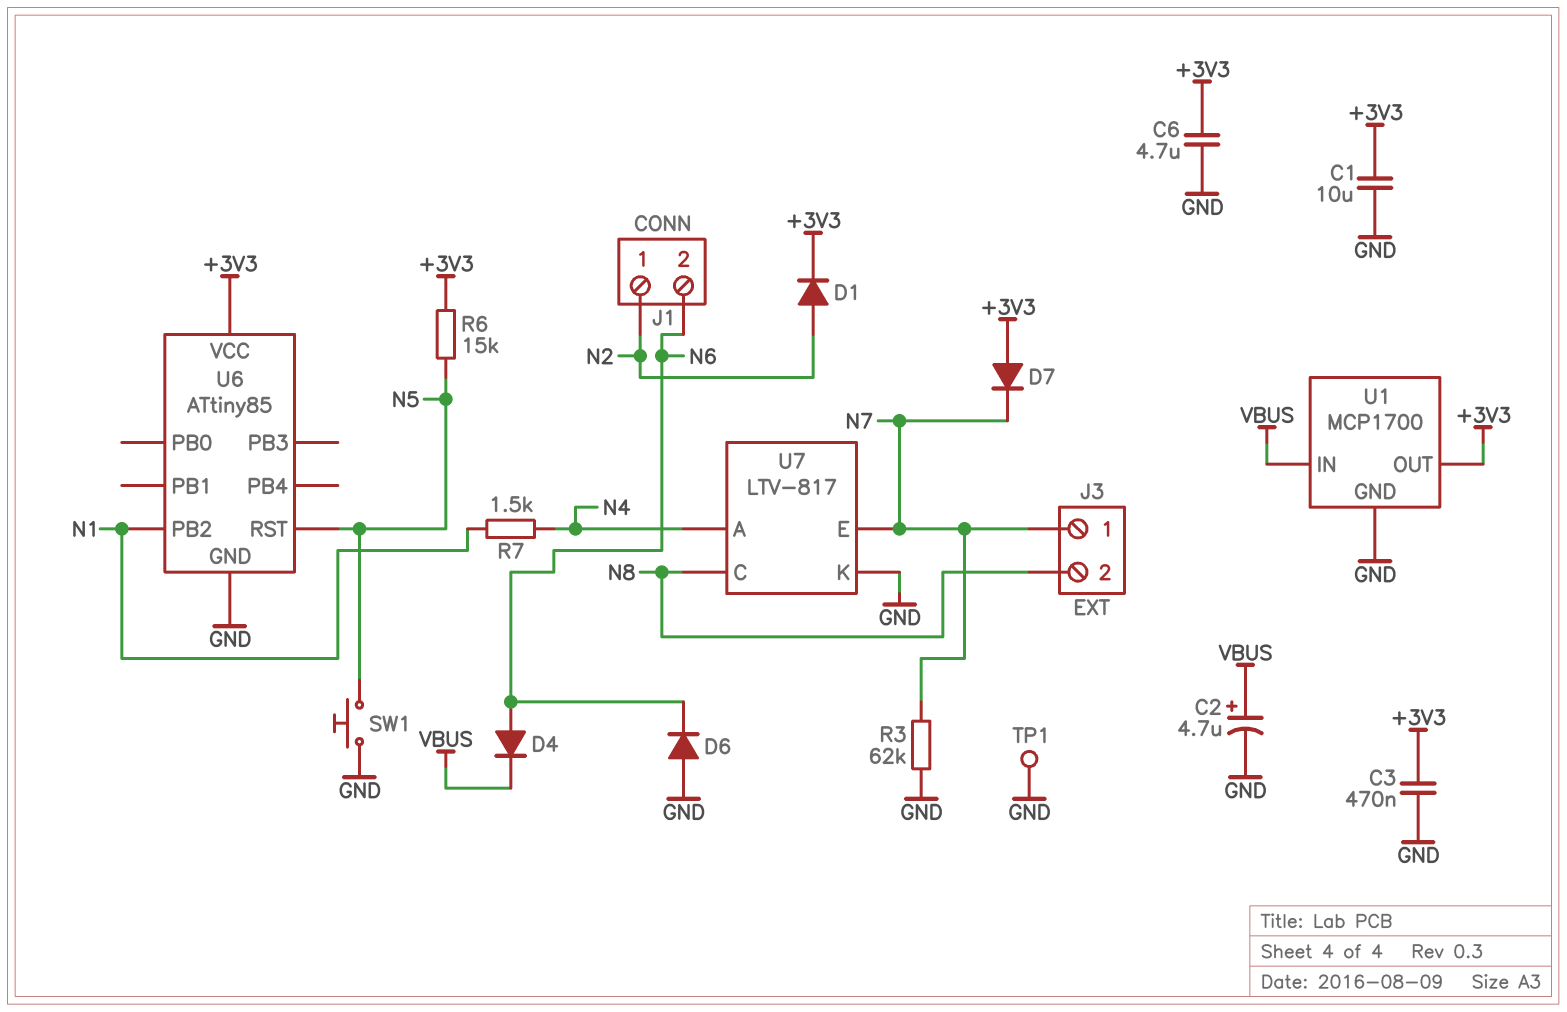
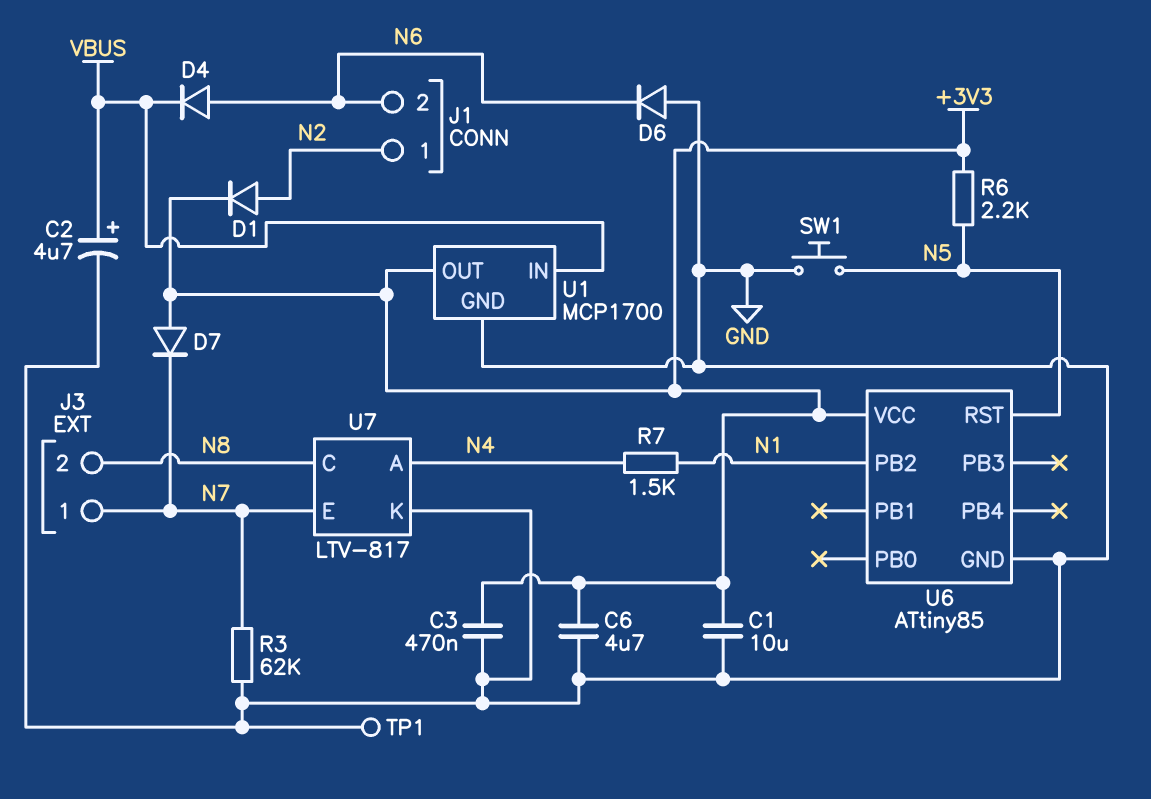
R6: 15k (+3V3, N5) -> 2.2k (+3V3, N5)

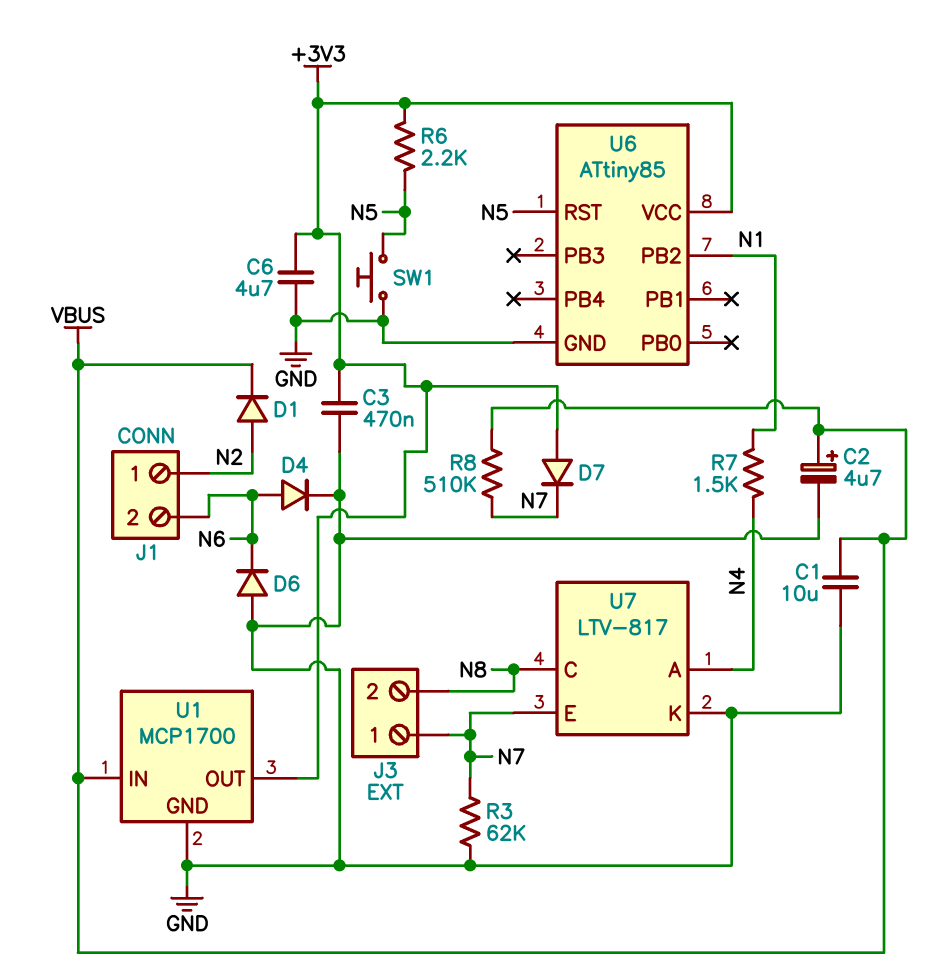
C1: 10uF (+3V3, GND) -> 10uF (GND, VBUS)
D1: diode (A N2, K +3V3) -> diode (A N2, K VBUS)
D4: diode (A N6, K VBUS) -> diode (A N6, K GND)
R8: none -> 510k (N7, VBUS)
TP1: test point (GND) -> none

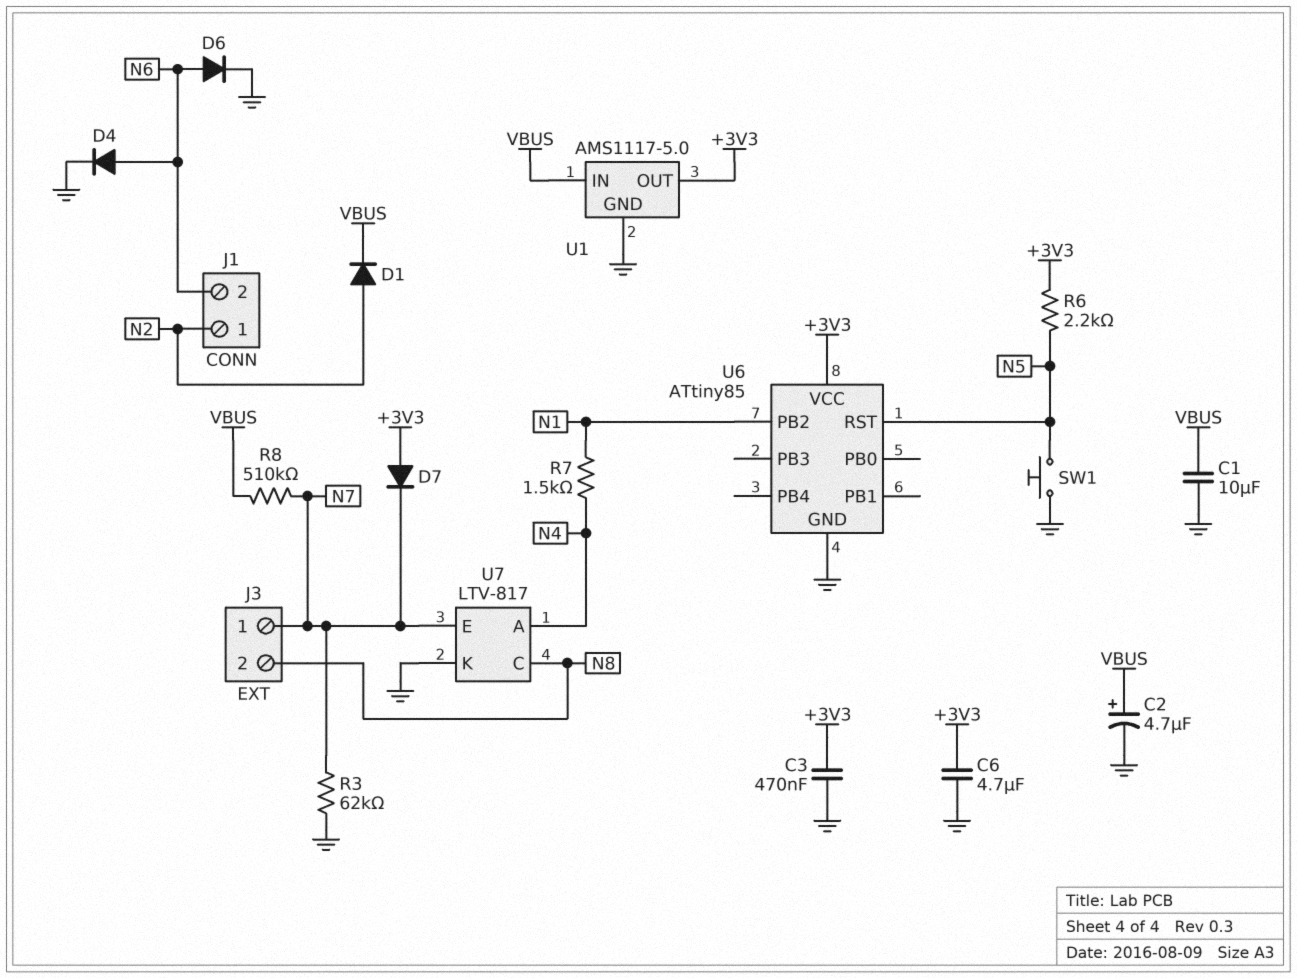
D6: diode (A GND, K N6) -> diode (A N6, K GND)
U1: MCP1700 -> AMS1117-5.0

